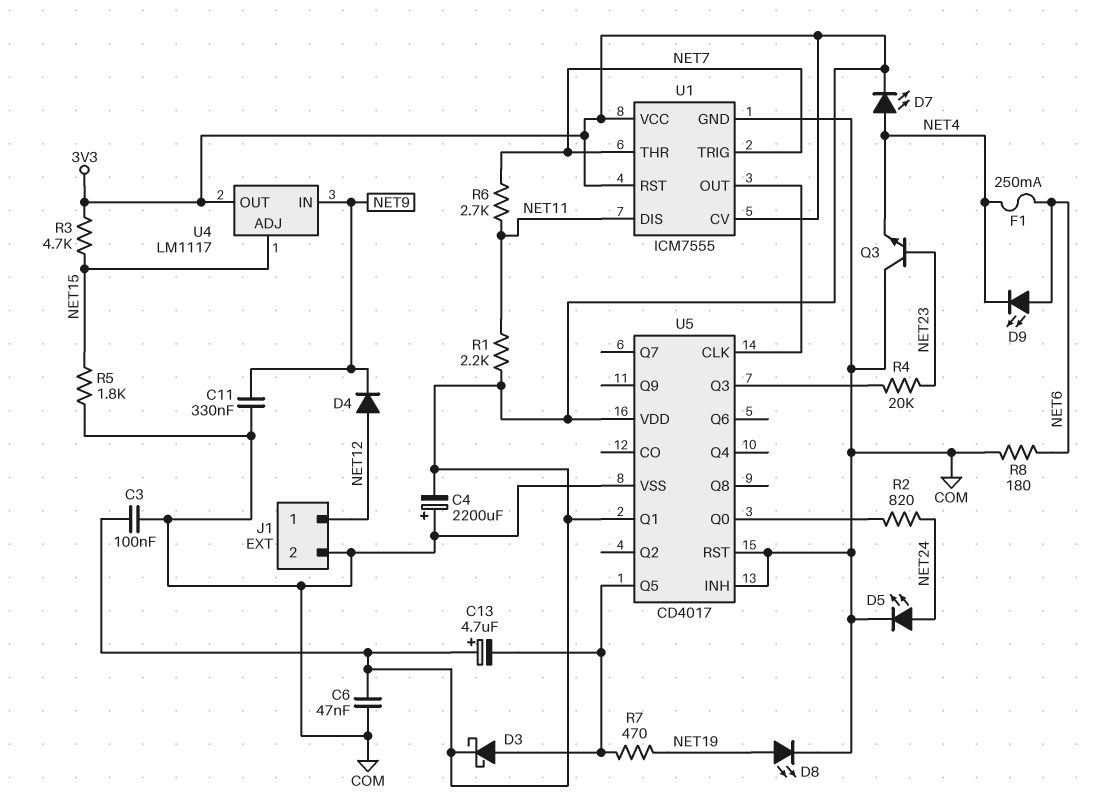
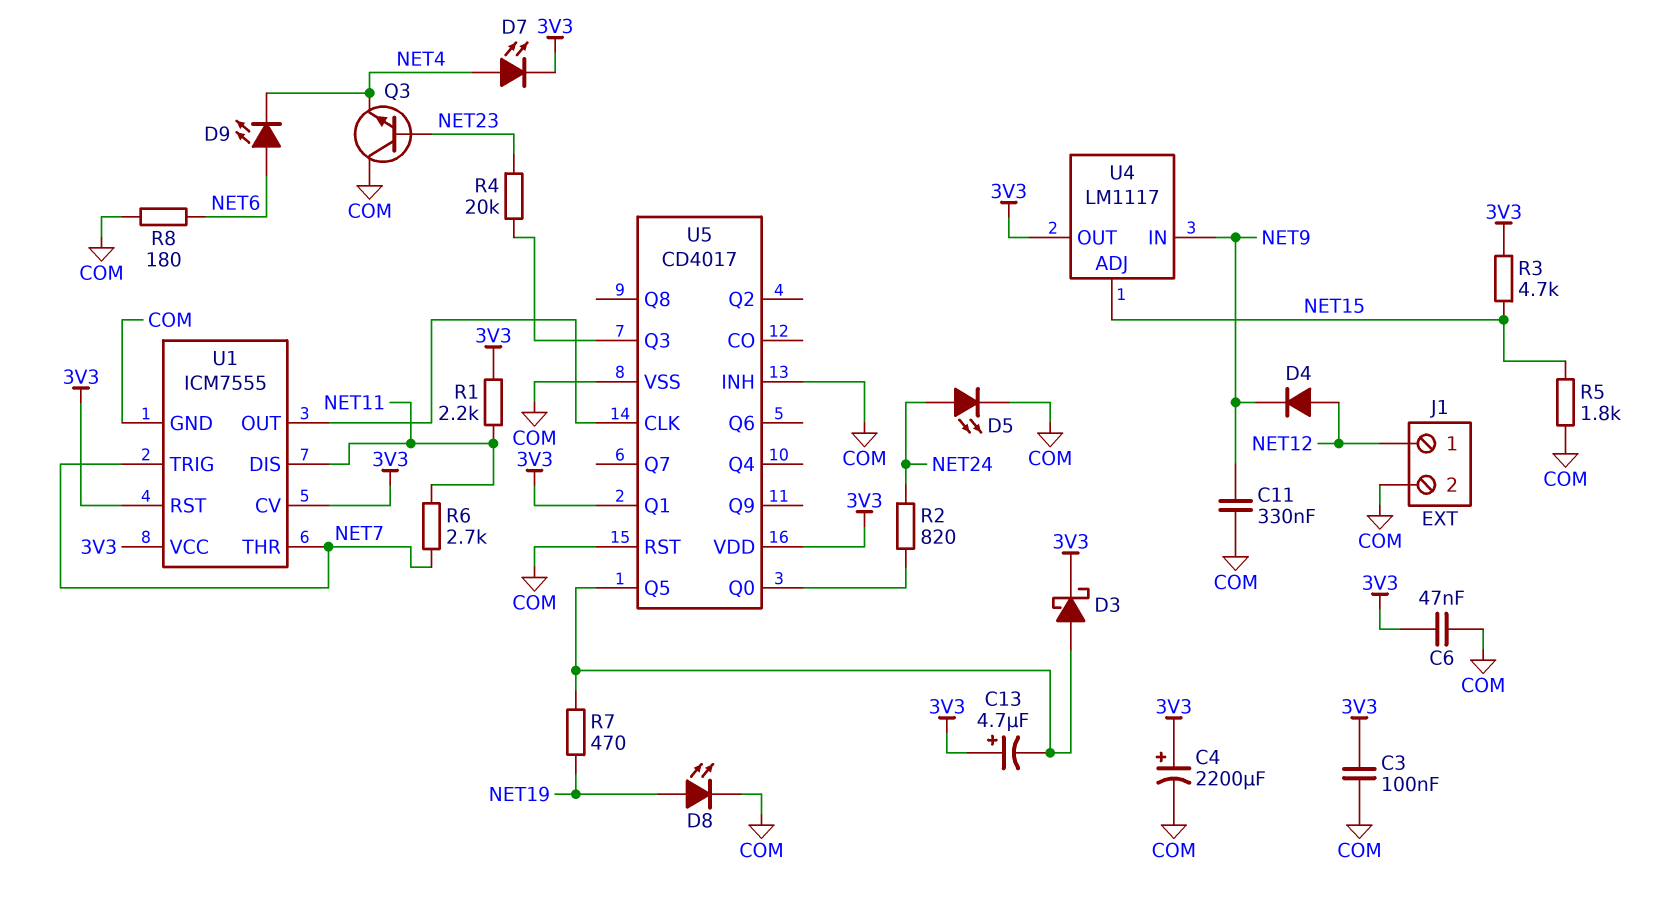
C4: 2200uF (plus COM, minus 3V3) -> 2200uF (plus 3V3, minus COM)
F1: 250mA (NET4, NET6) -> none

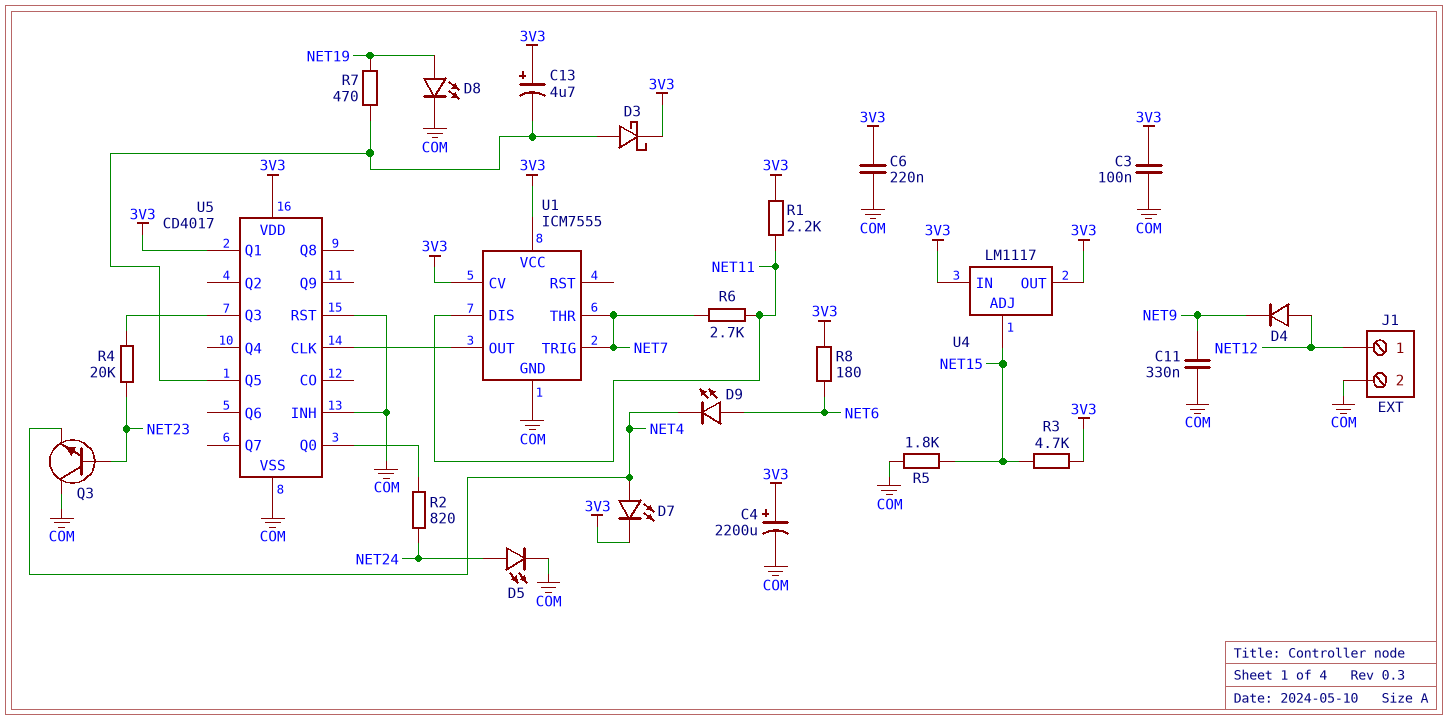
C6: 47nF (3V3, COM) -> 220nF (3V3, COM)
R8: 180 (COM, NET6) -> 180 (3V3, NET6)
U1 pin RST: 3V3 -> none
U4 pin IN: NET9 -> 3V3

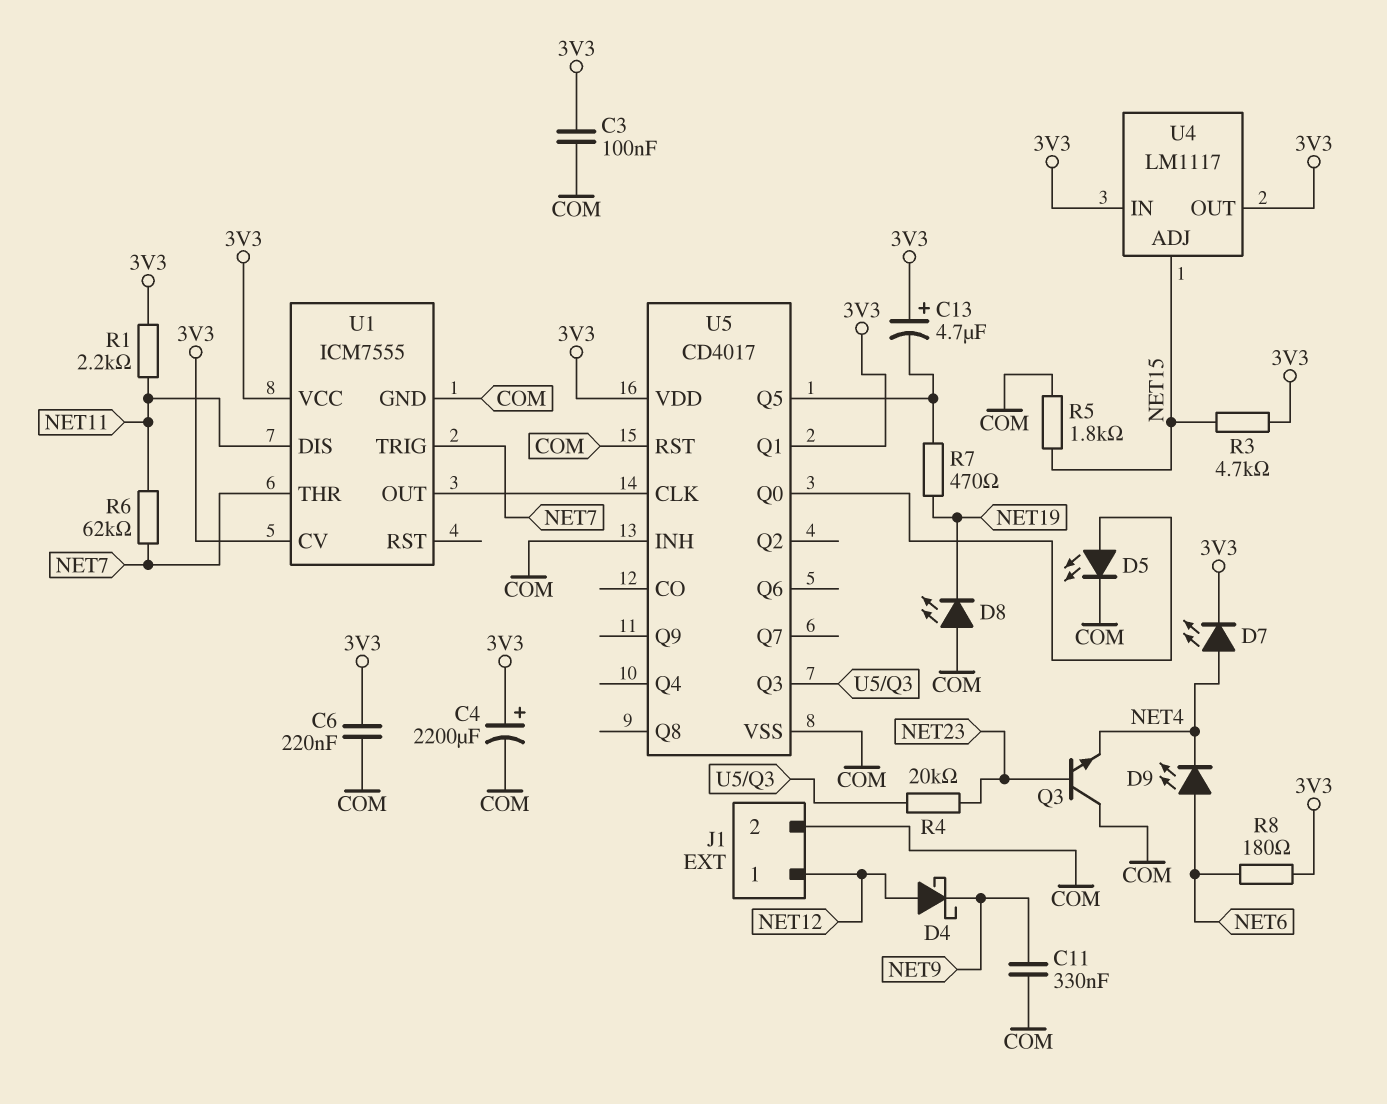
D3: schottky (A U5/Q5, K 3V3) -> none
D4: diode (A NET12, K NET9) -> schottky (A NET12, K NET9)
D5: LED (A NET24, K COM) -> LED (A U5/Q0, K COM)
D8: LED (A NET19, K COM) -> LED (A COM, K NET19)
R2: 820 (NET24, U5/Q0) -> none
R6: 2.7k (NET7, NET11) -> 62k (NET7, NET11)

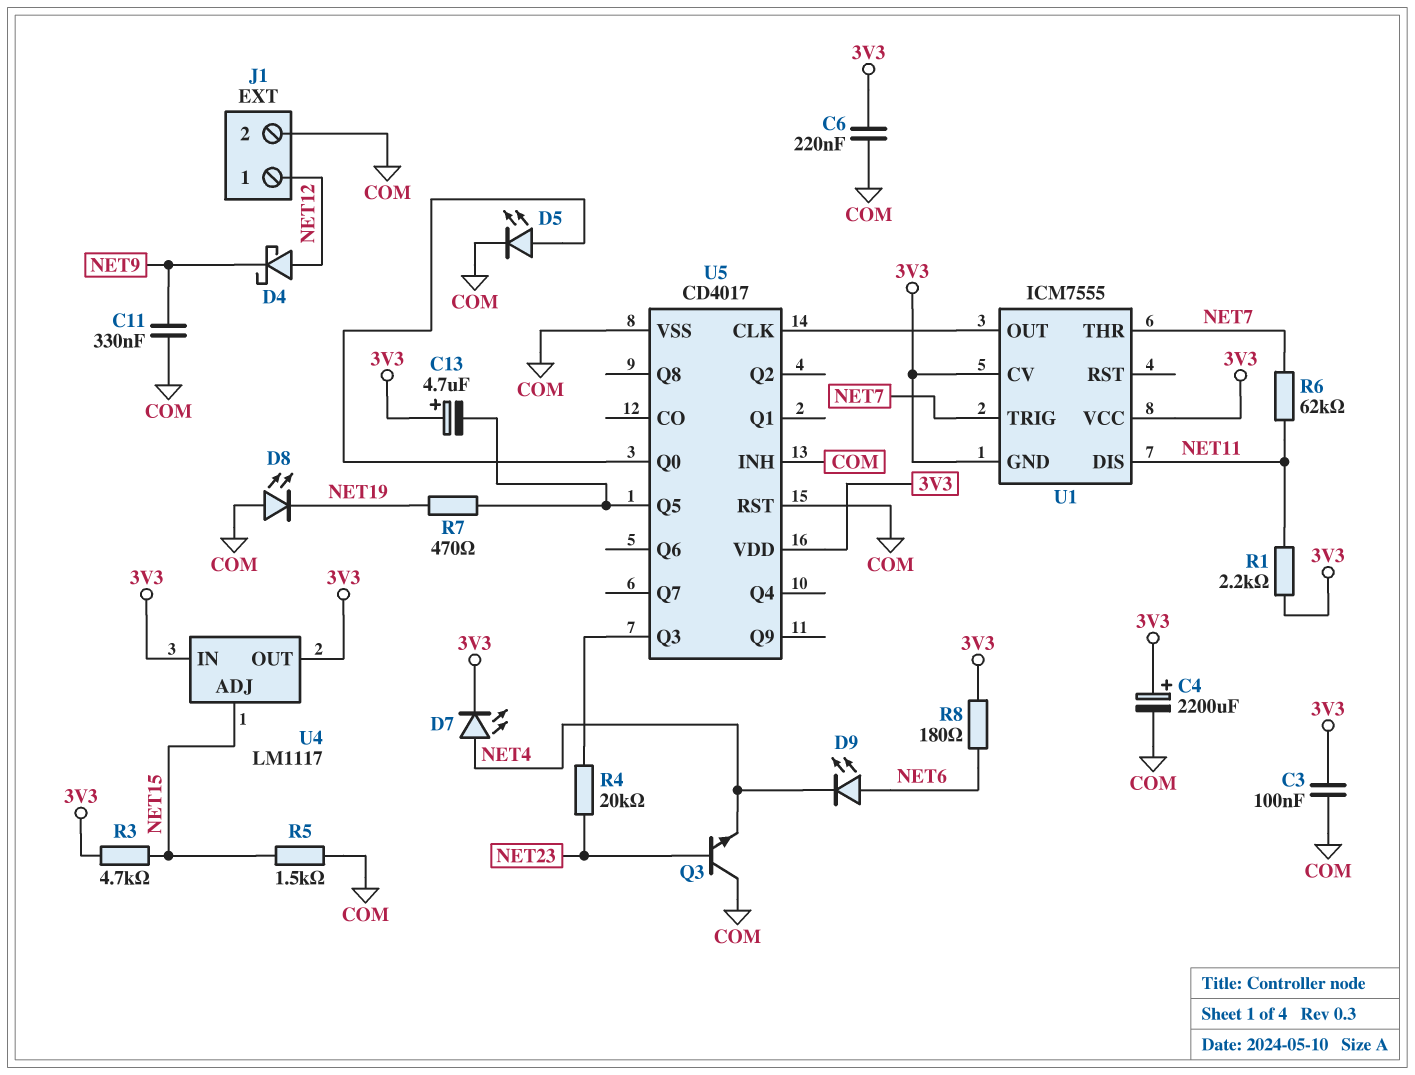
R5: 1.8k (COM, NET15) -> 1.5k (COM, NET15)
U1 pin GND: COM -> 3V3
U5 pin Q1: 3V3 -> none

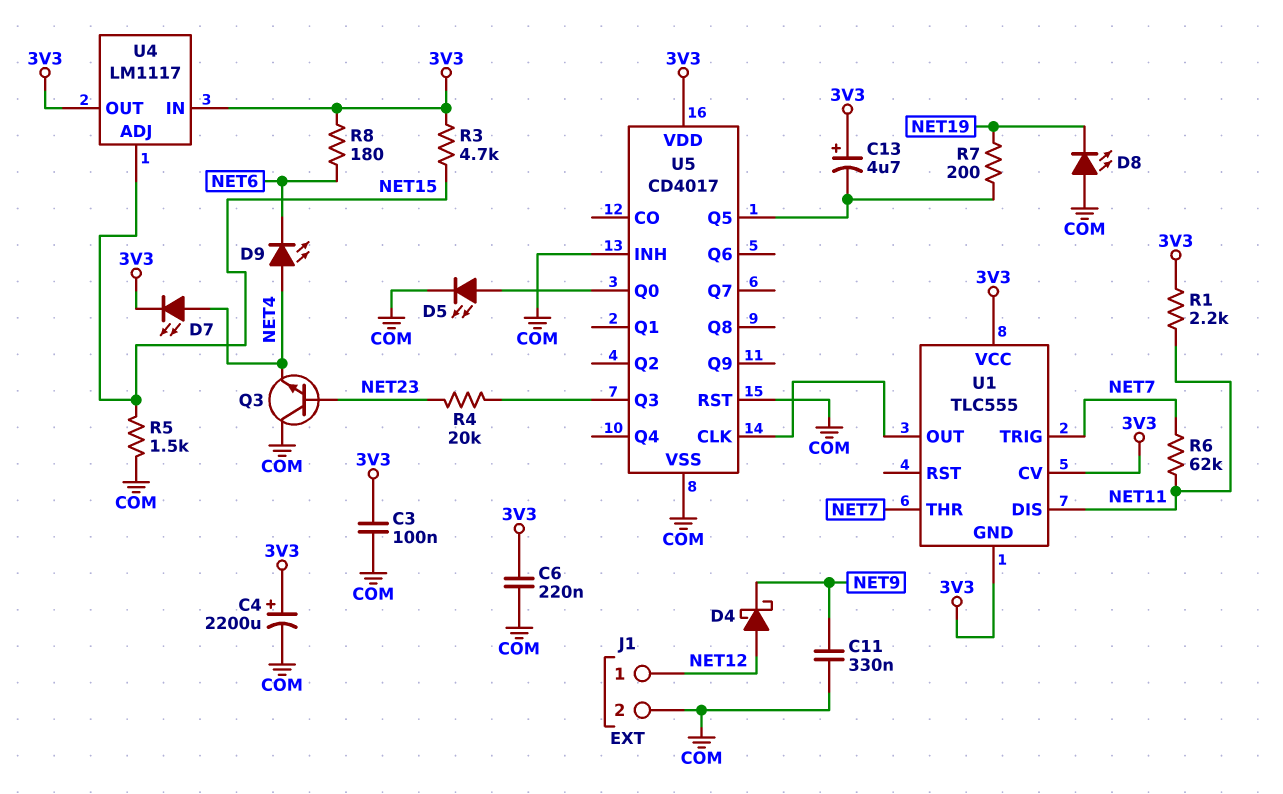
D9: LED (A NET6, K NET4) -> LED (A NET4, K NET6)
R7: 470 (NET19, U5/Q5) -> 200 (NET19, U5/Q5)
U1: ICM7555 -> TLC555

